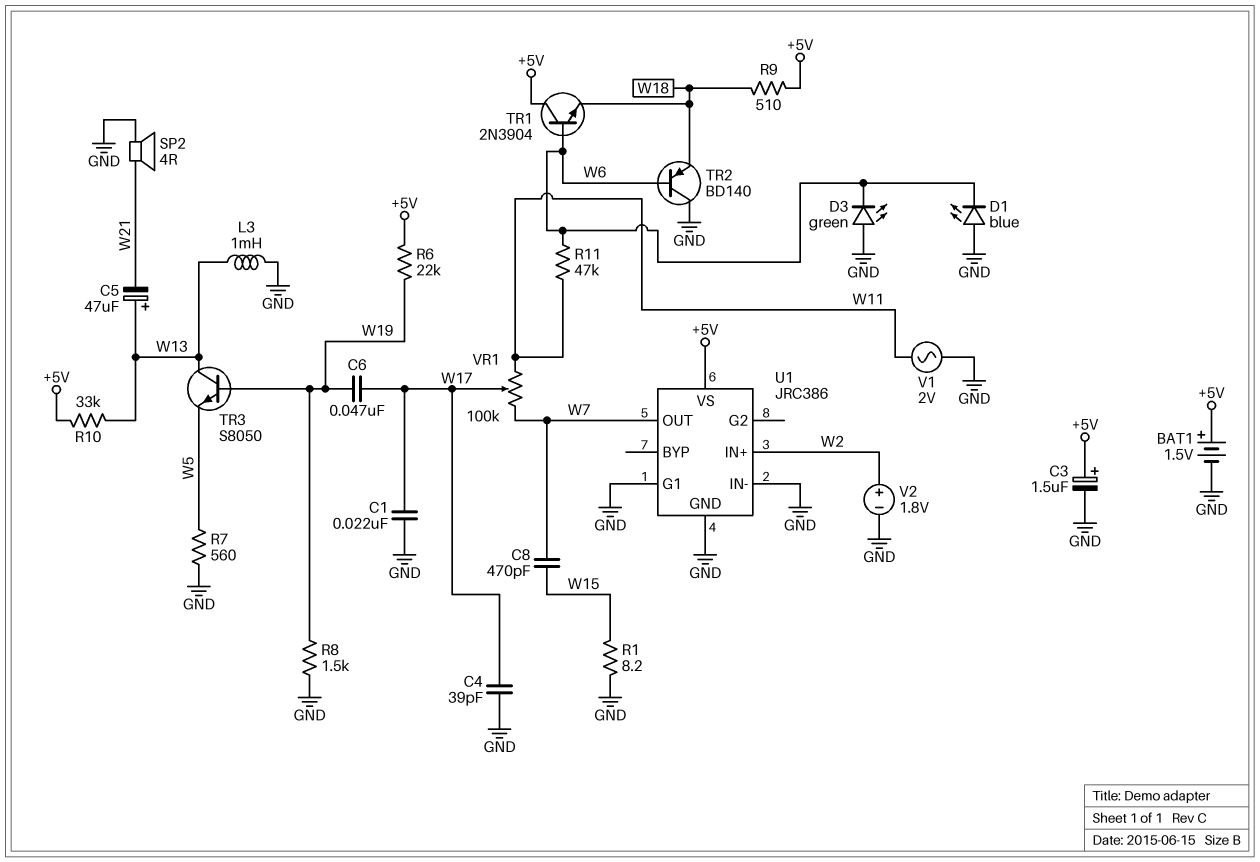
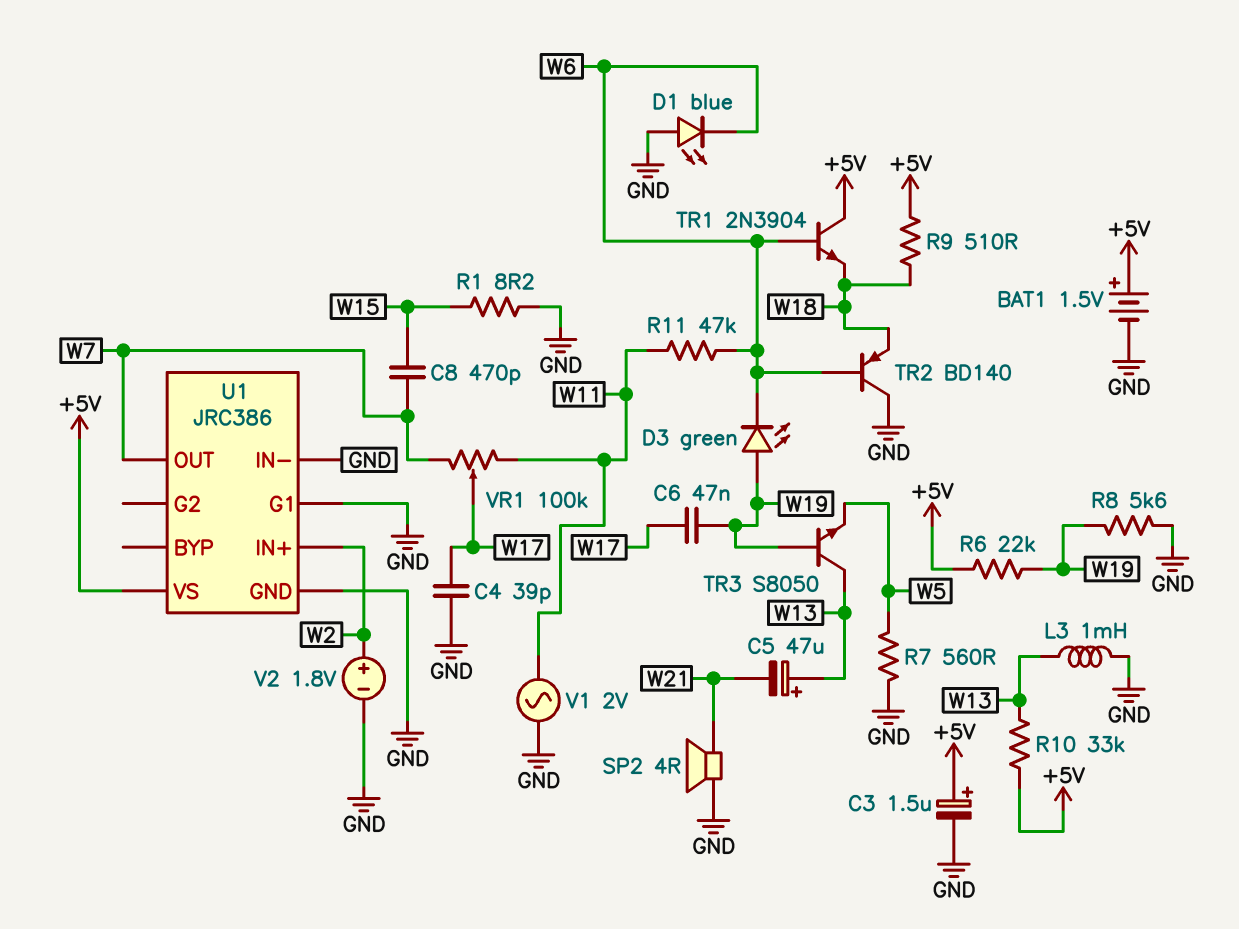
C1: 22nF (GND, W17) -> none
D3: LED green (A GND, K W6) -> LED green (A W19, K W6)
R8: 1.5k (GND, W19) -> 5.6k (GND, W19)

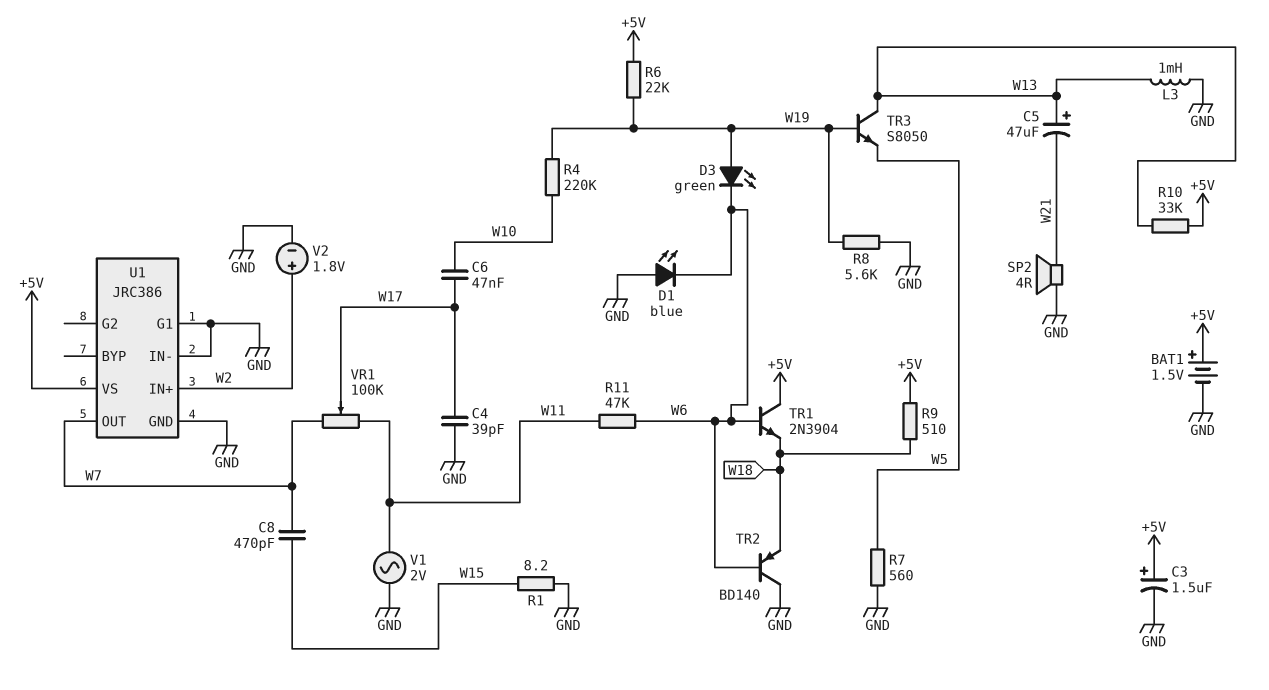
C6: 47nF (W17, W19) -> 47nF (W10, W17)
R4: none -> 220k (W10, W19)

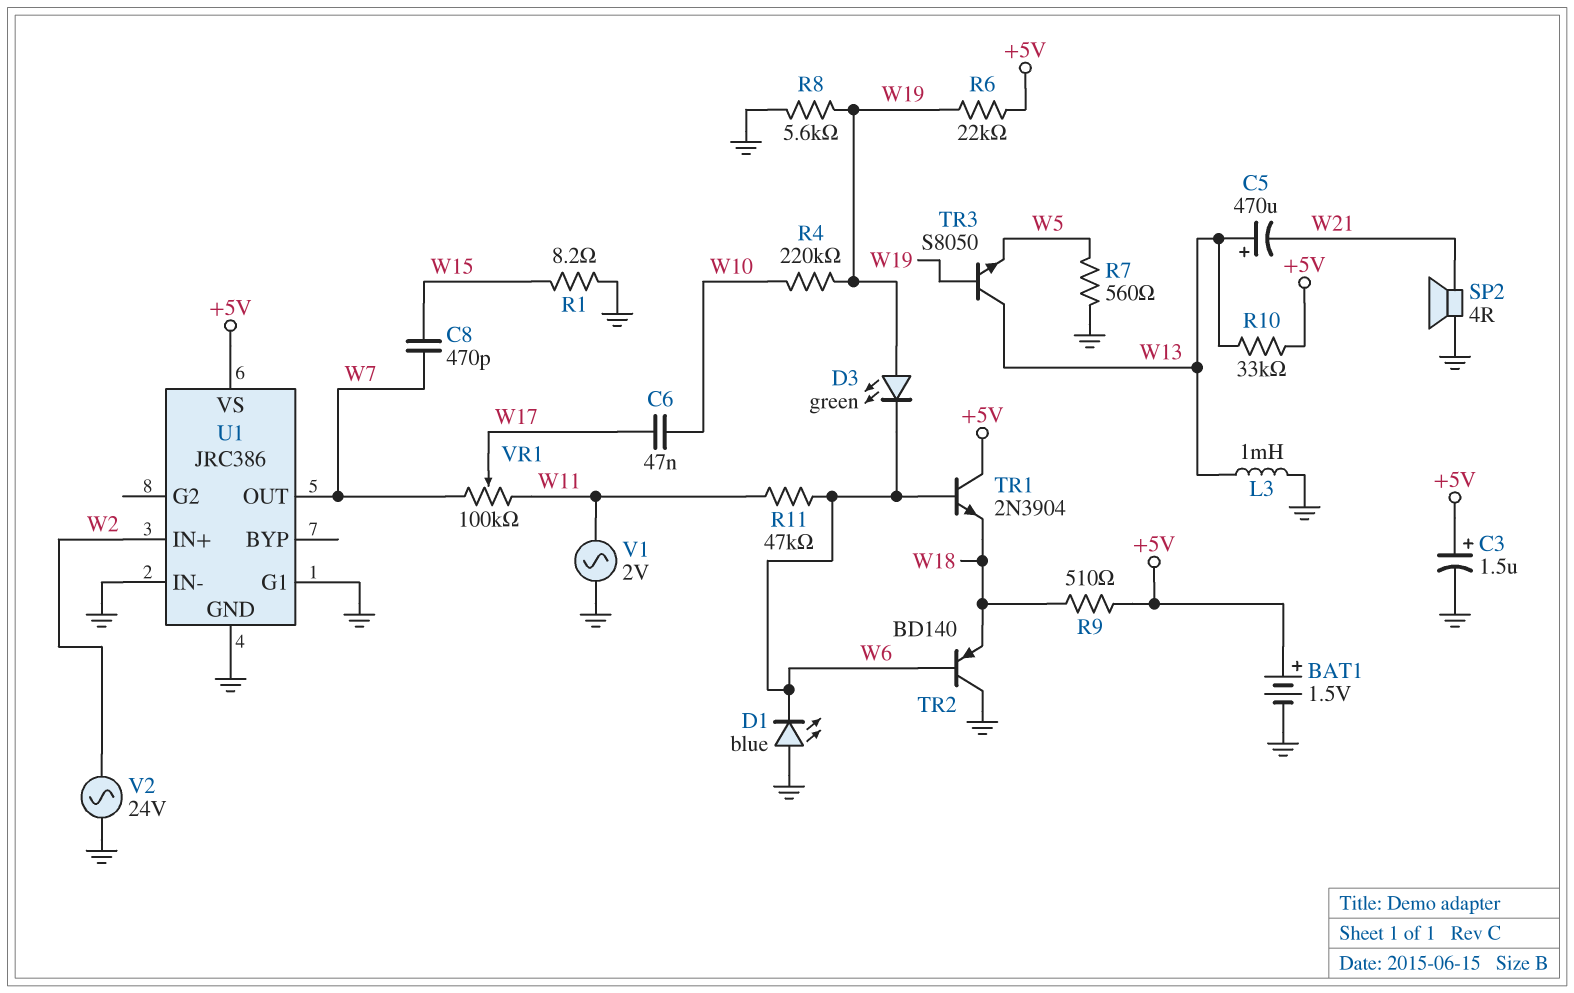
C4: 39pF (GND, W17) -> none
C5: 47uF (plus W13, minus W21) -> 470uF (plus W13, minus W21)
V2: 1.8V (plus W2, minus GND) -> AC 24V (GND, W2)

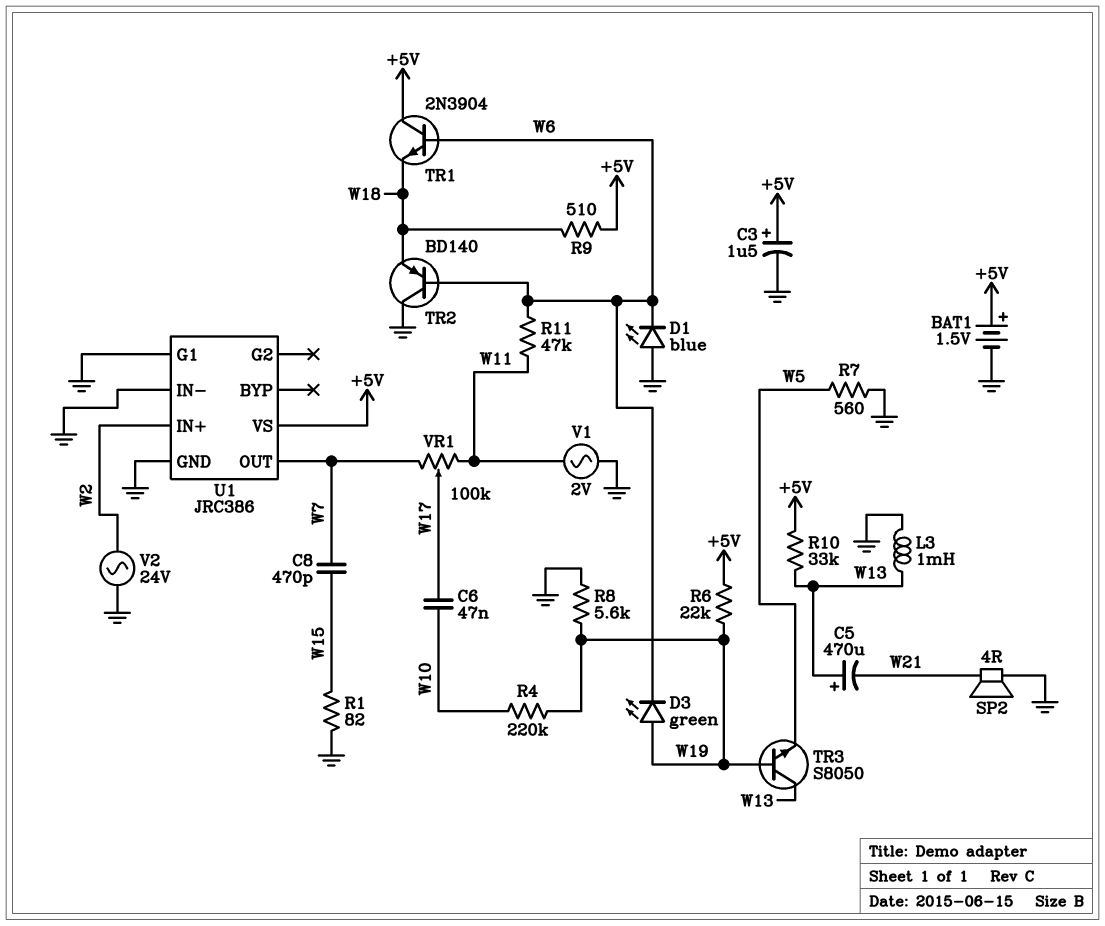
R1: 8.2 (GND, W15) -> 82 (GND, W15)

